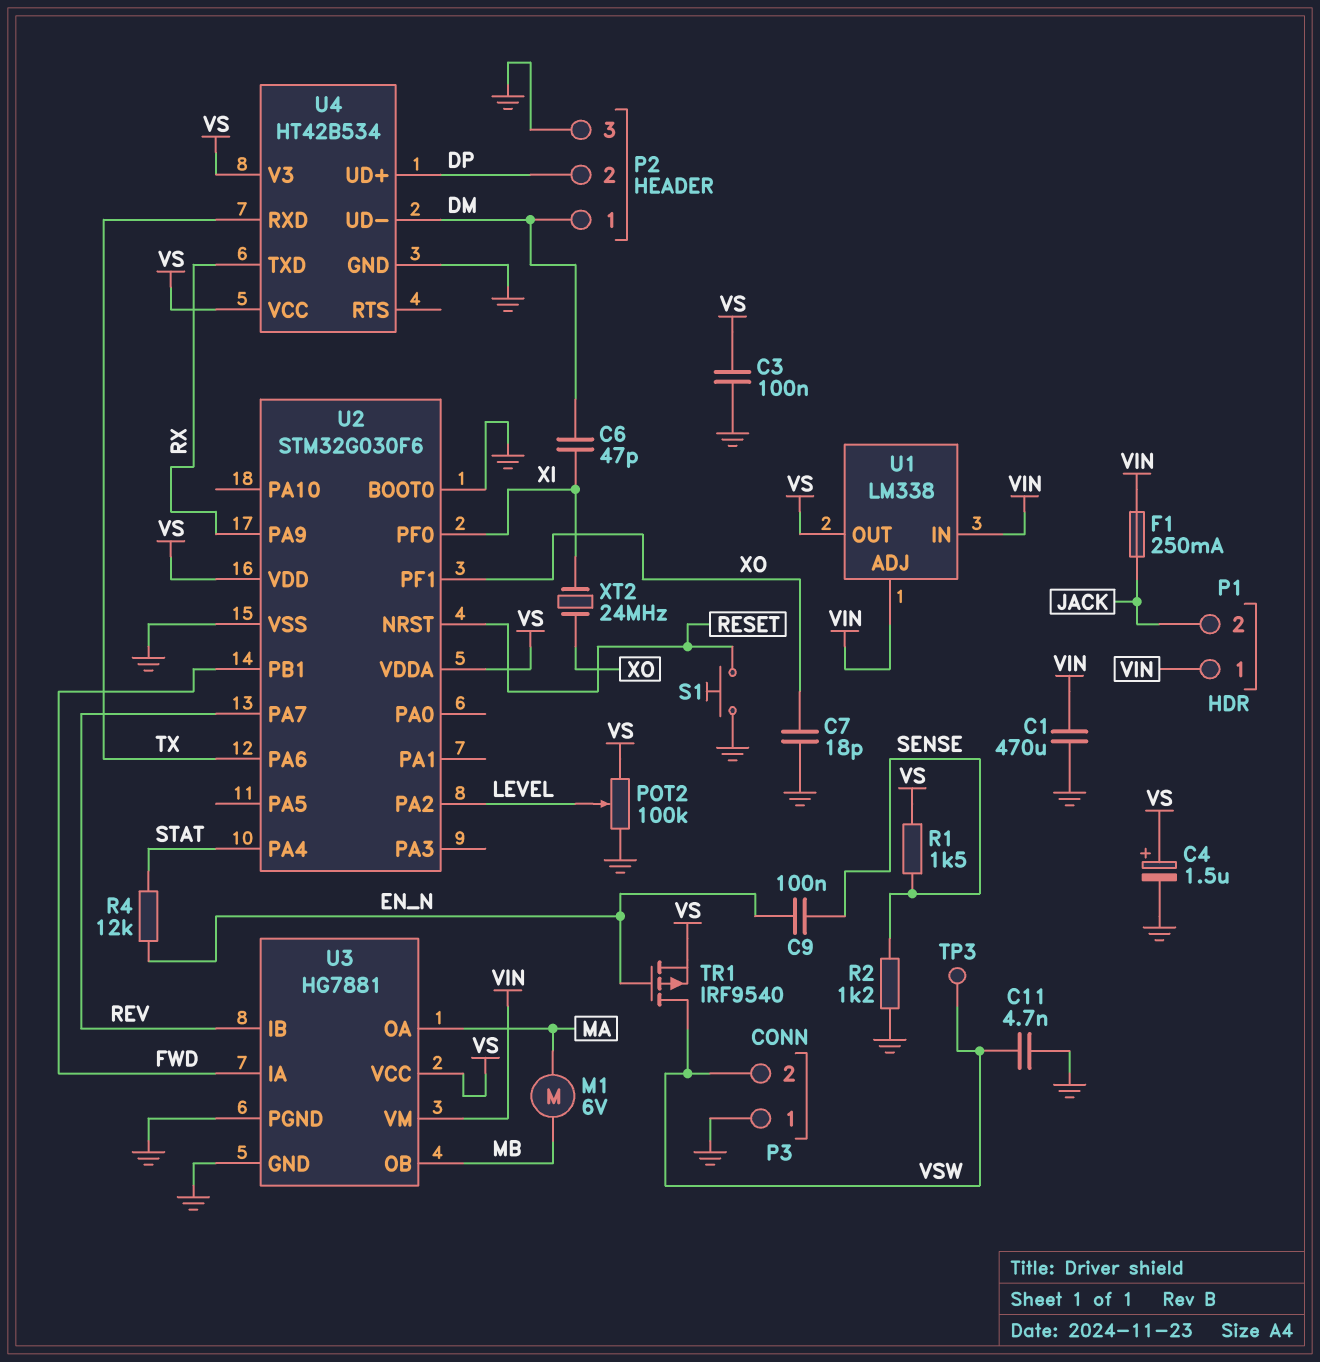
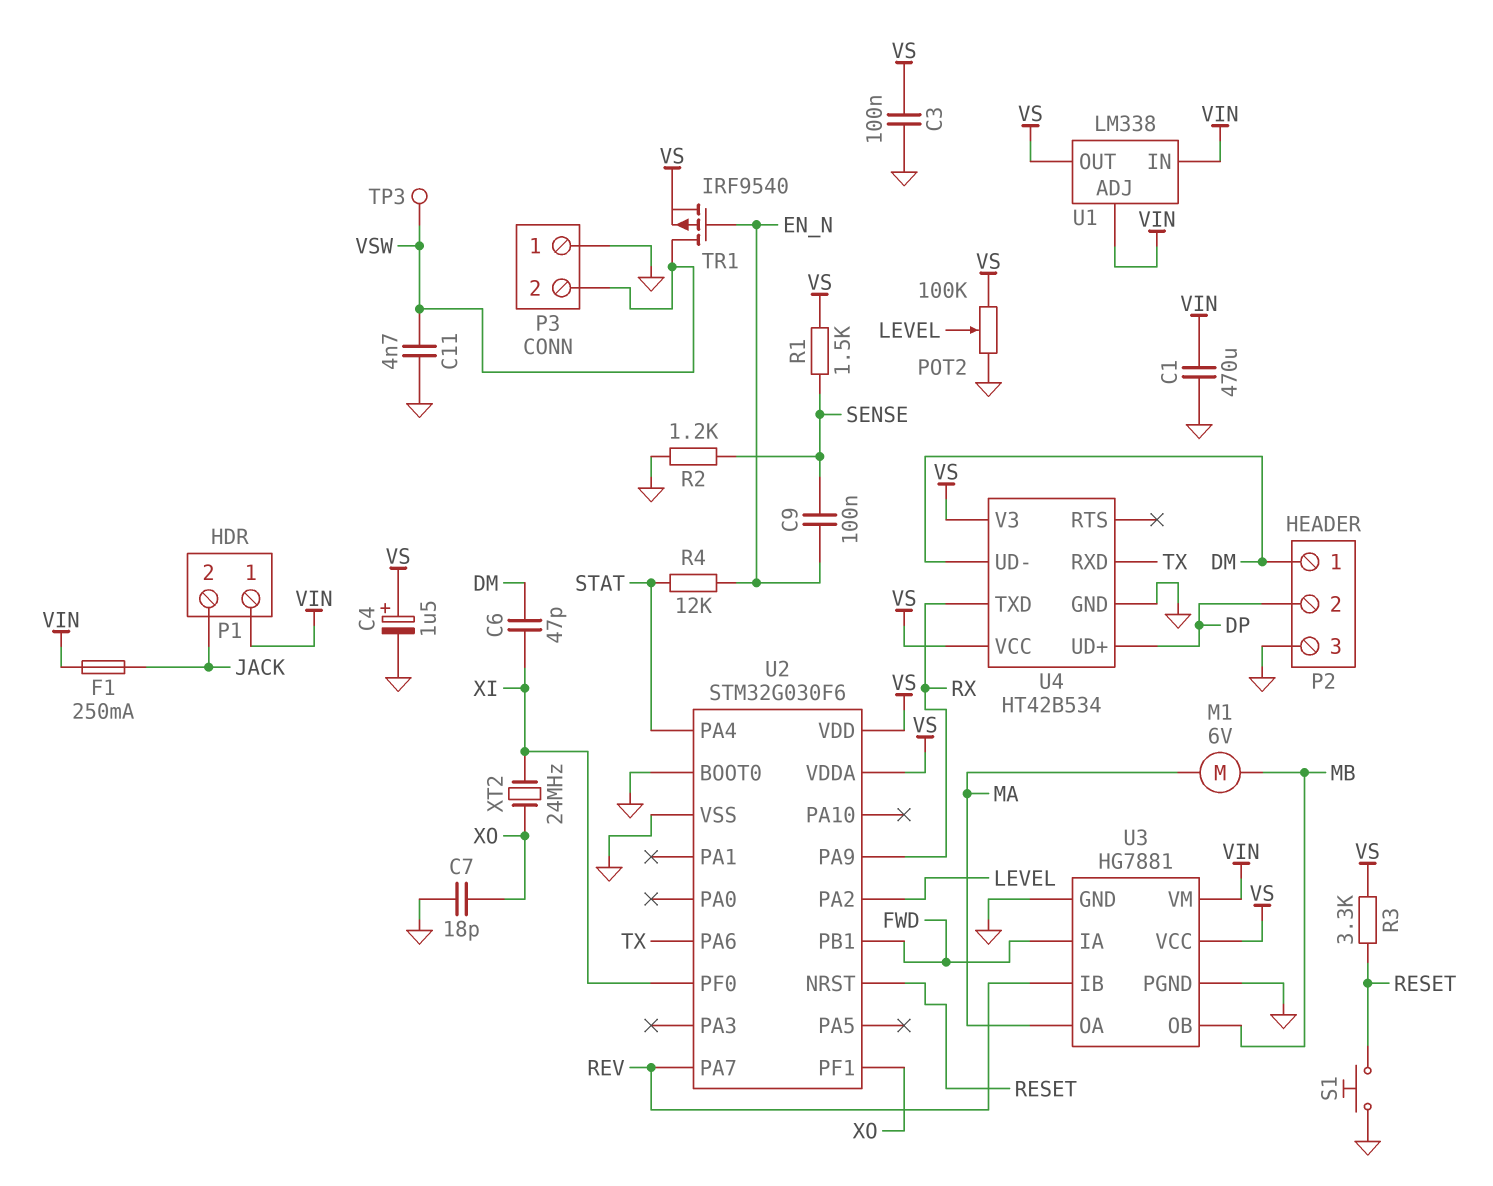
R3: none -> 3.3k (RESET, VS)

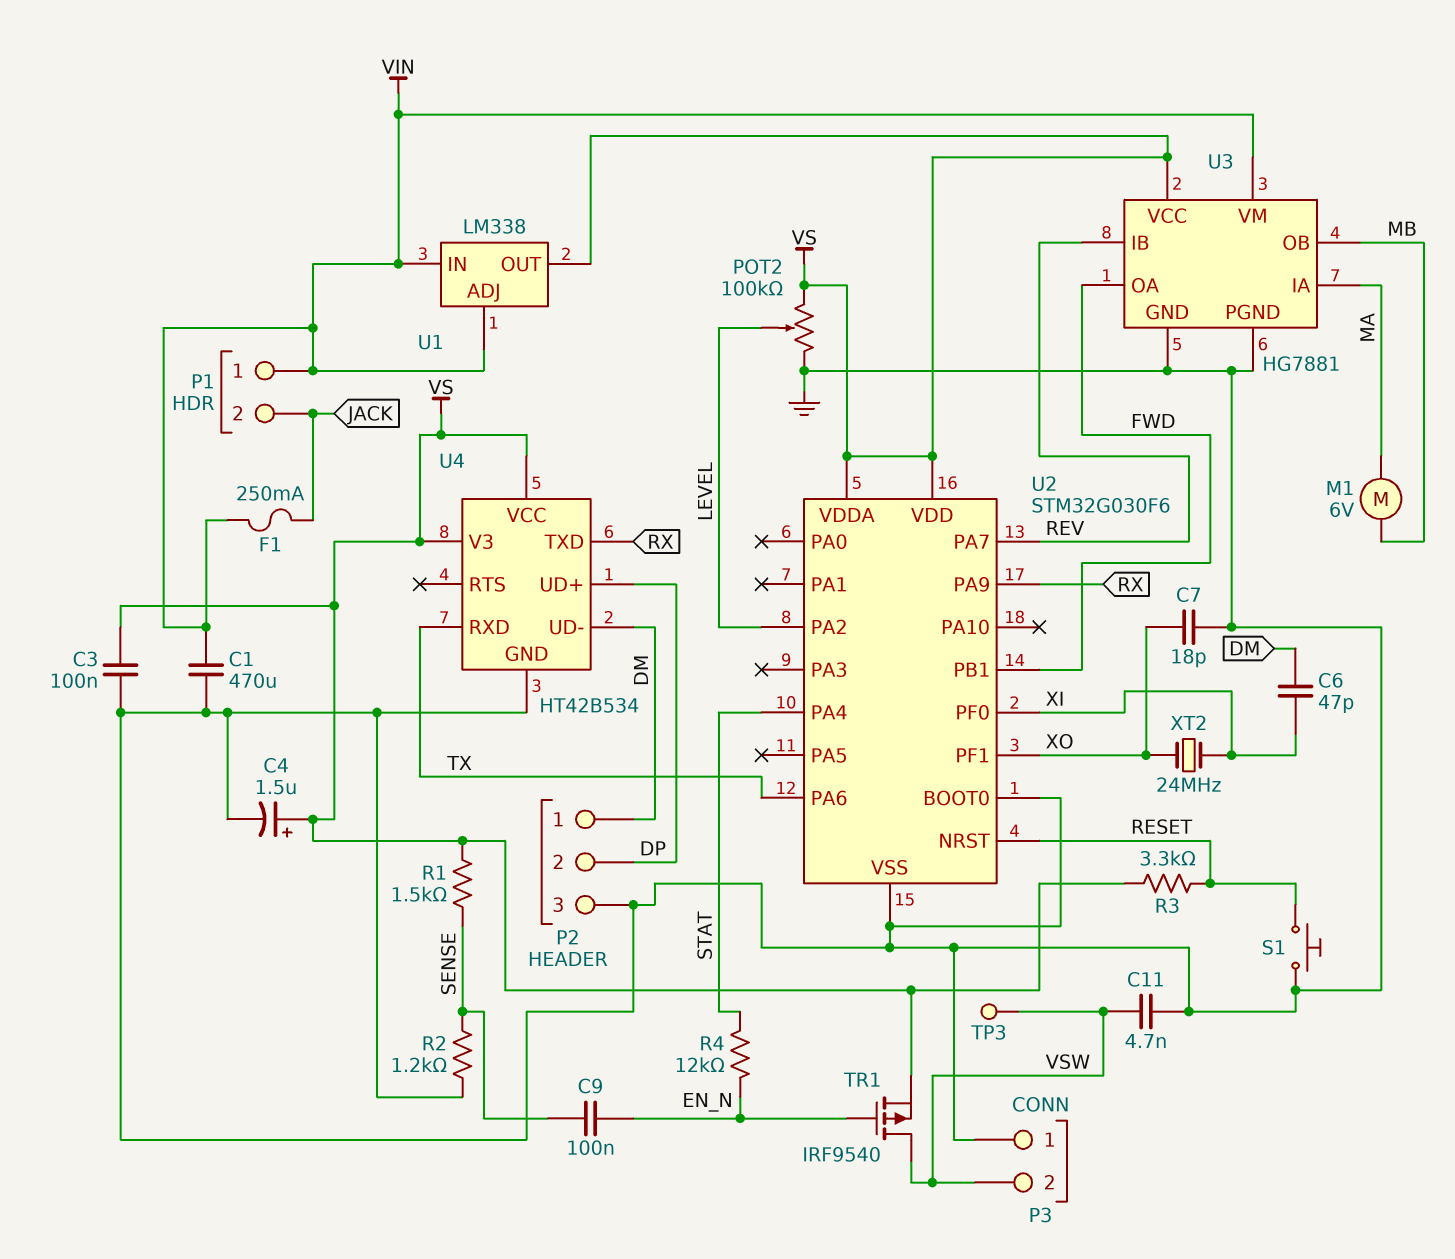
U3 pin IA: FWD -> MA
U3 pin OA: MA -> FWD

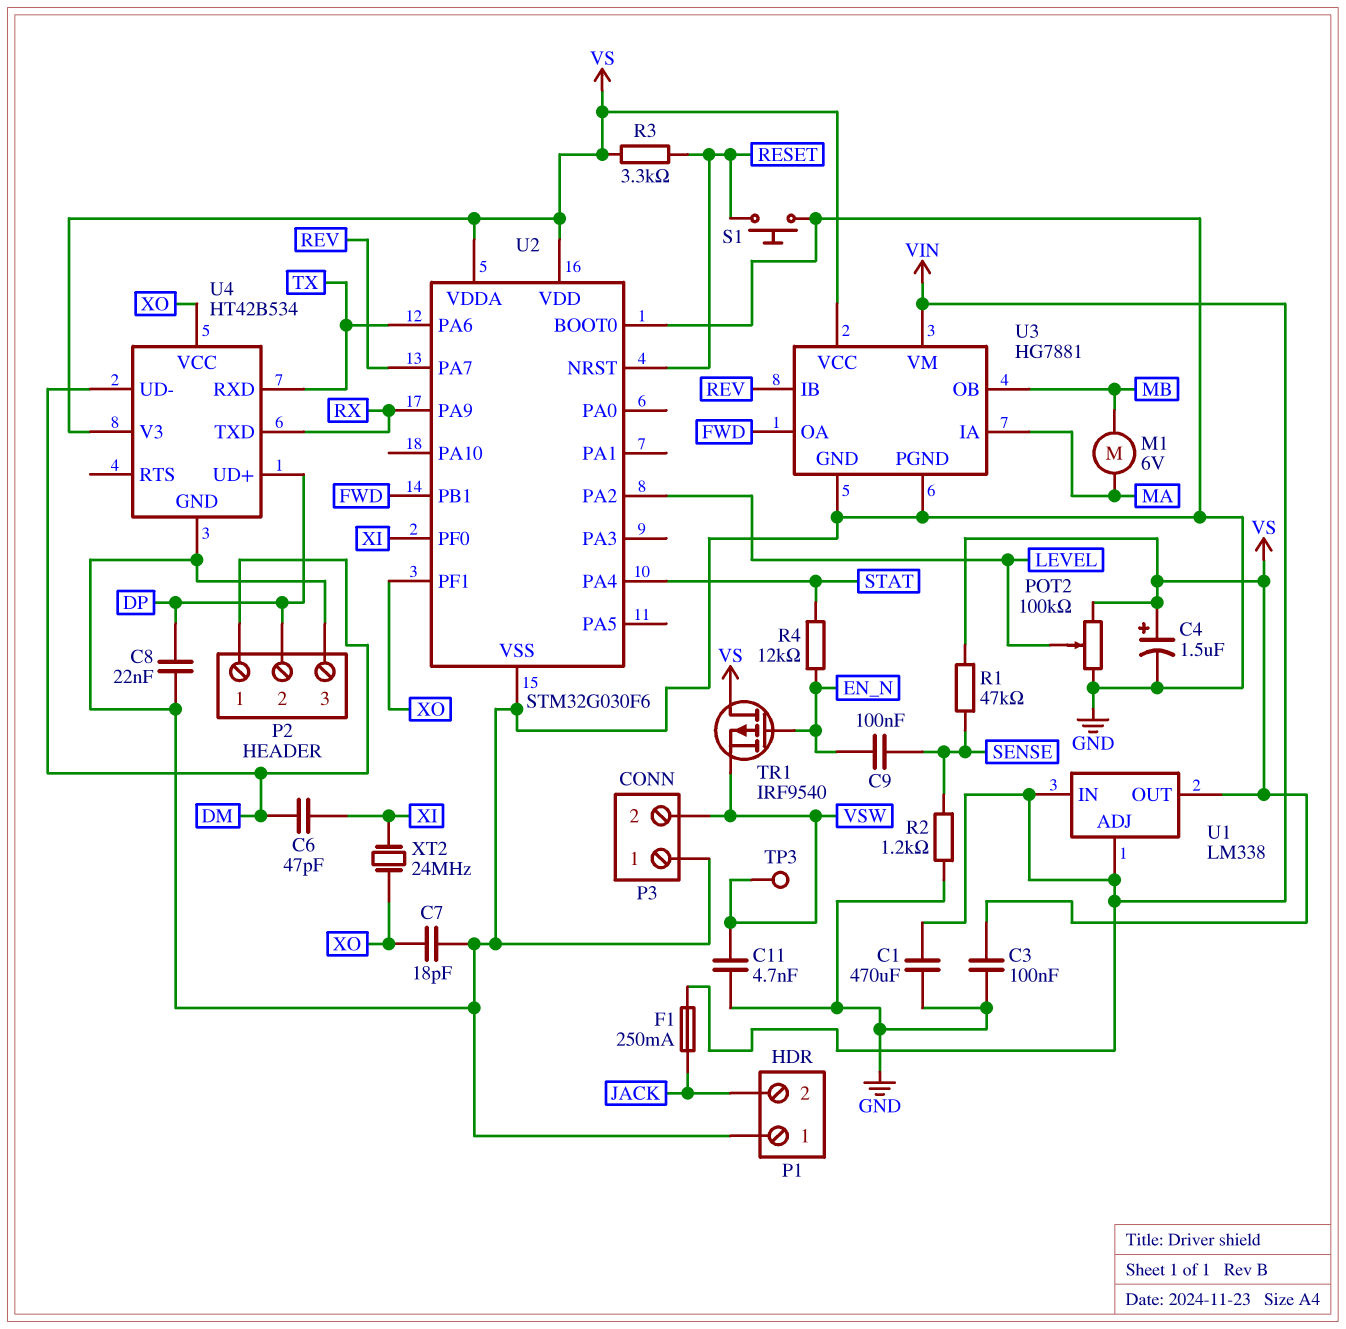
C8: none -> 22nF (DP, GND)
P1 pin 1: VIN -> GND
R1: 1.5k (SENSE, VS) -> 47k (SENSE, VS)
TR1: PMOS IRF9540 (G EN_N, D VSW, S VS) -> PMOS IRF9540 (G EN_N, D VS, S VSW)
U4 pin VCC: VS -> XO

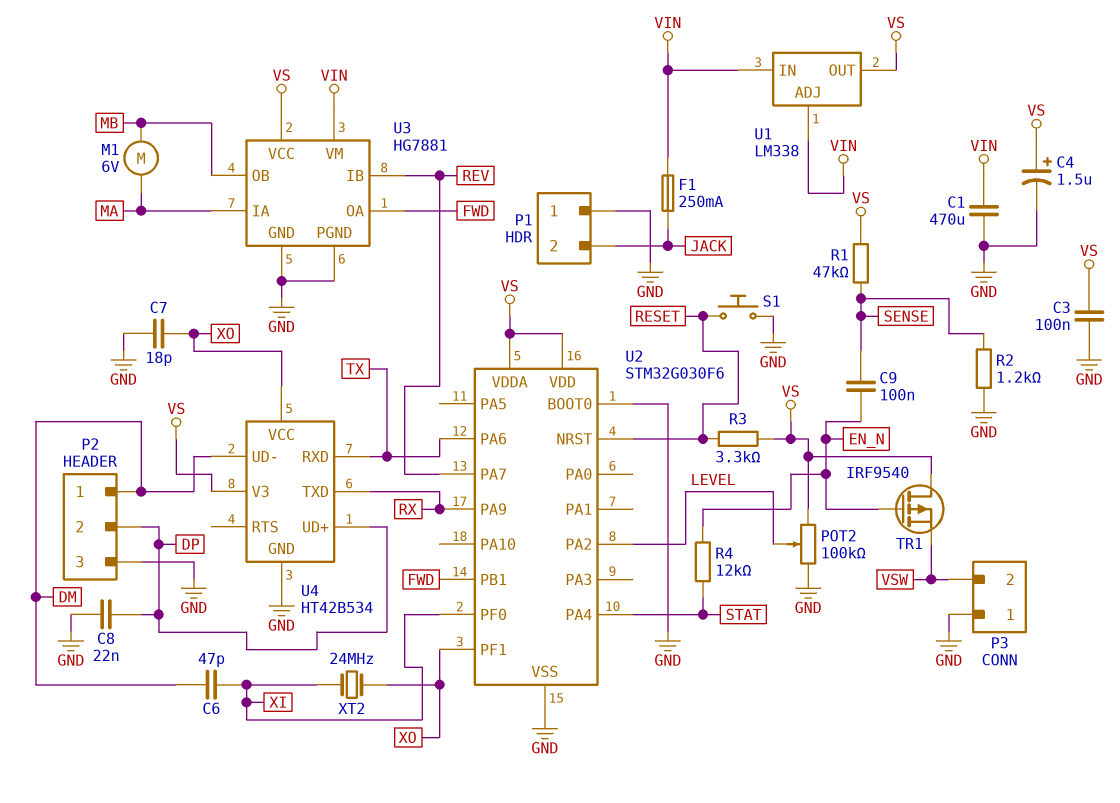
C11: 4.7nF (GND, VSW) -> none
TP3: test point (VSW) -> none

